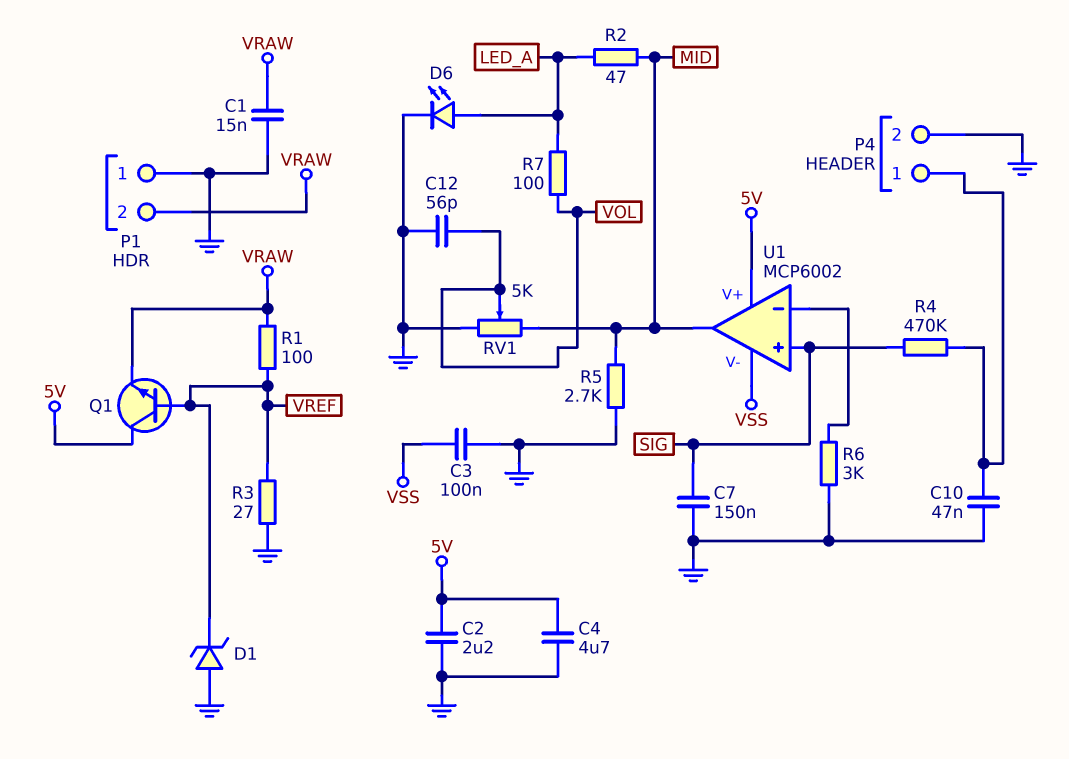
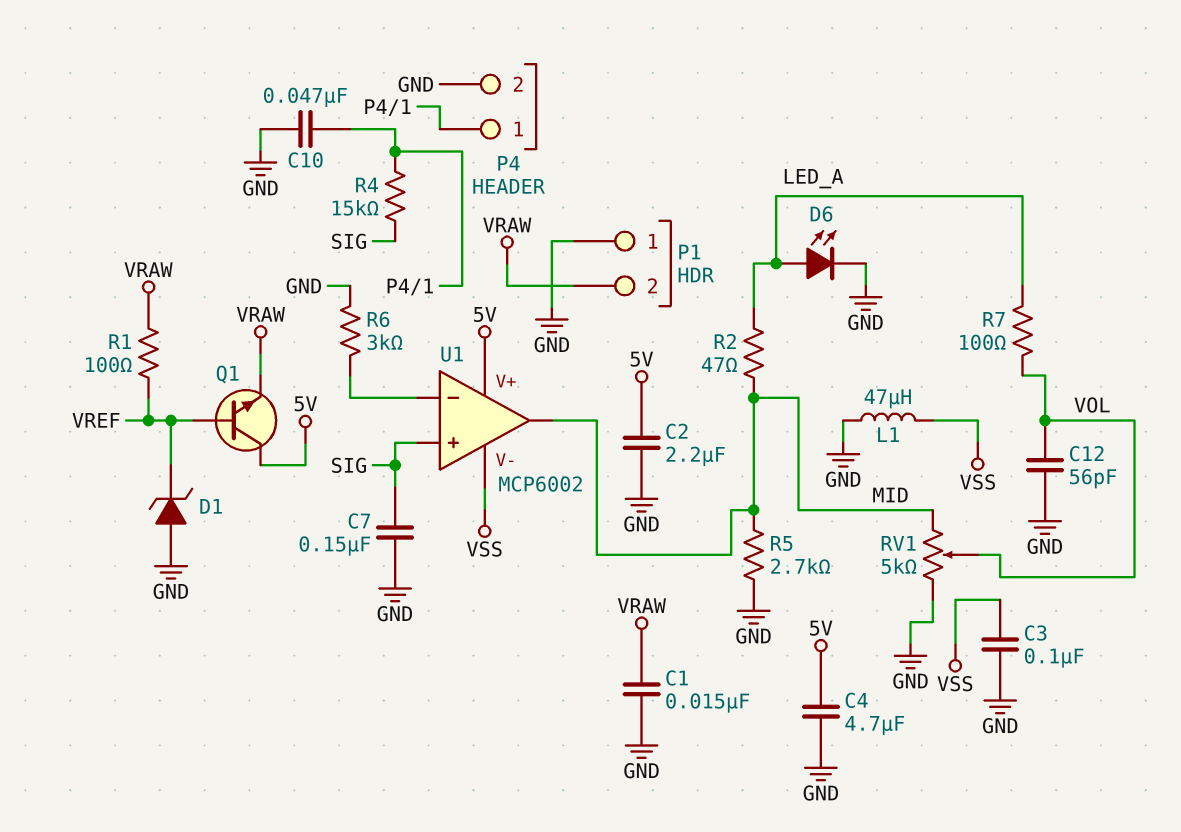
L1: none -> 47uH (GND, VSS)
R3: 27 (GND, VREF) -> none
R4: 470k (P4/1, SIG) -> 15k (P4/1, SIG)

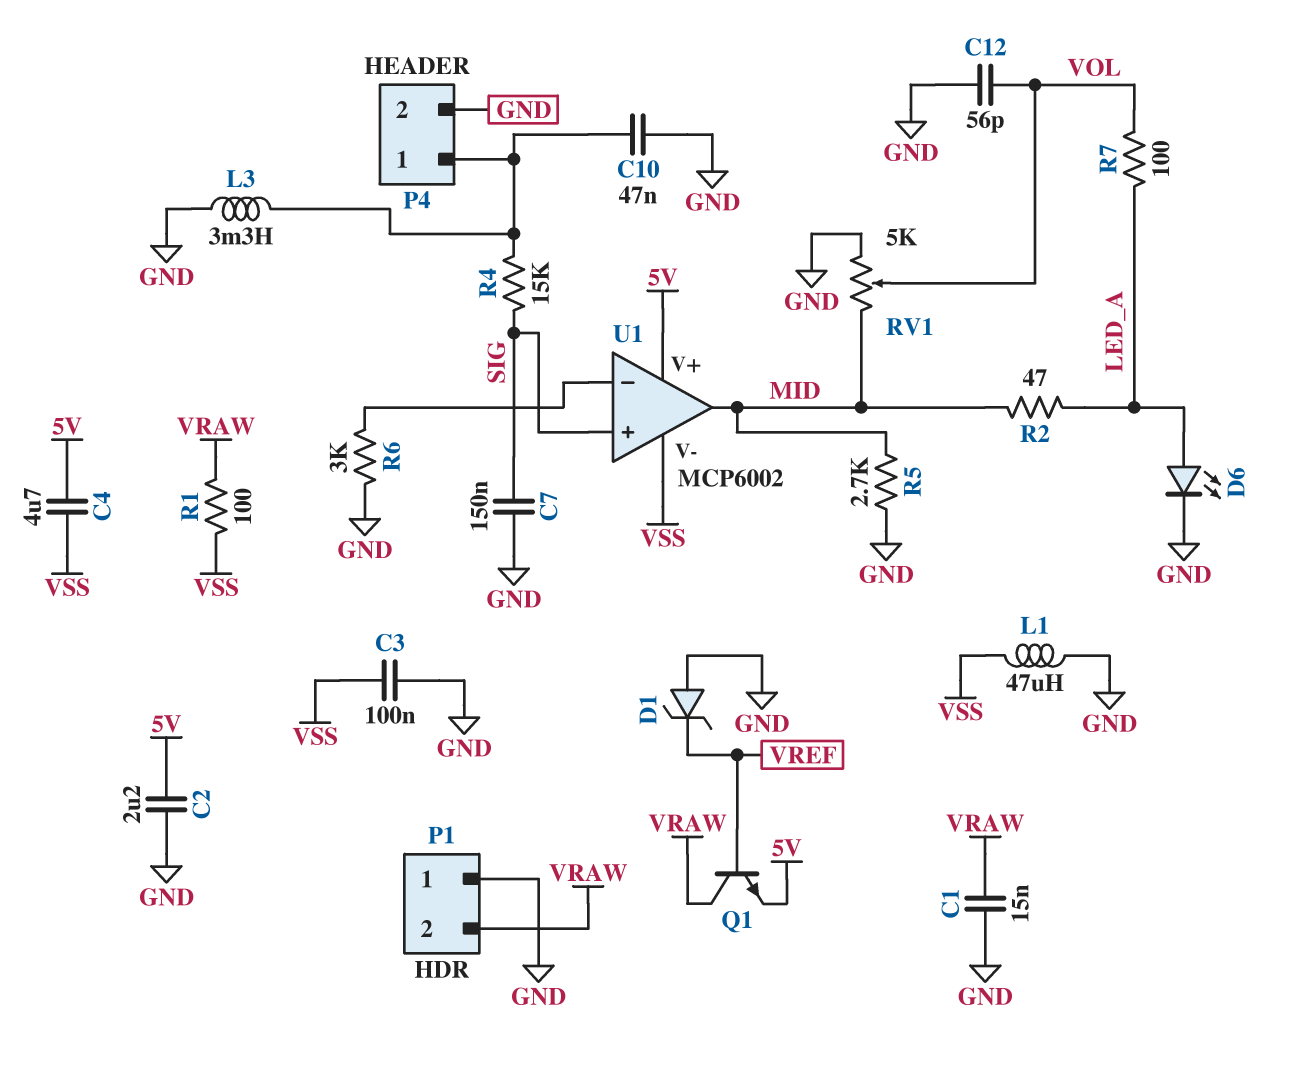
C4: 4.7uF (5V, GND) -> 4.7uF (5V, VSS)
L3: none -> 3.3mH (GND, P4/1)
Q1: NPN (B VREF, C 5V, E VRAW) -> NPN (B VREF, C VRAW, E 5V)
R1: 100 (VRAW, VREF) -> 100 (VRAW, VSS)

